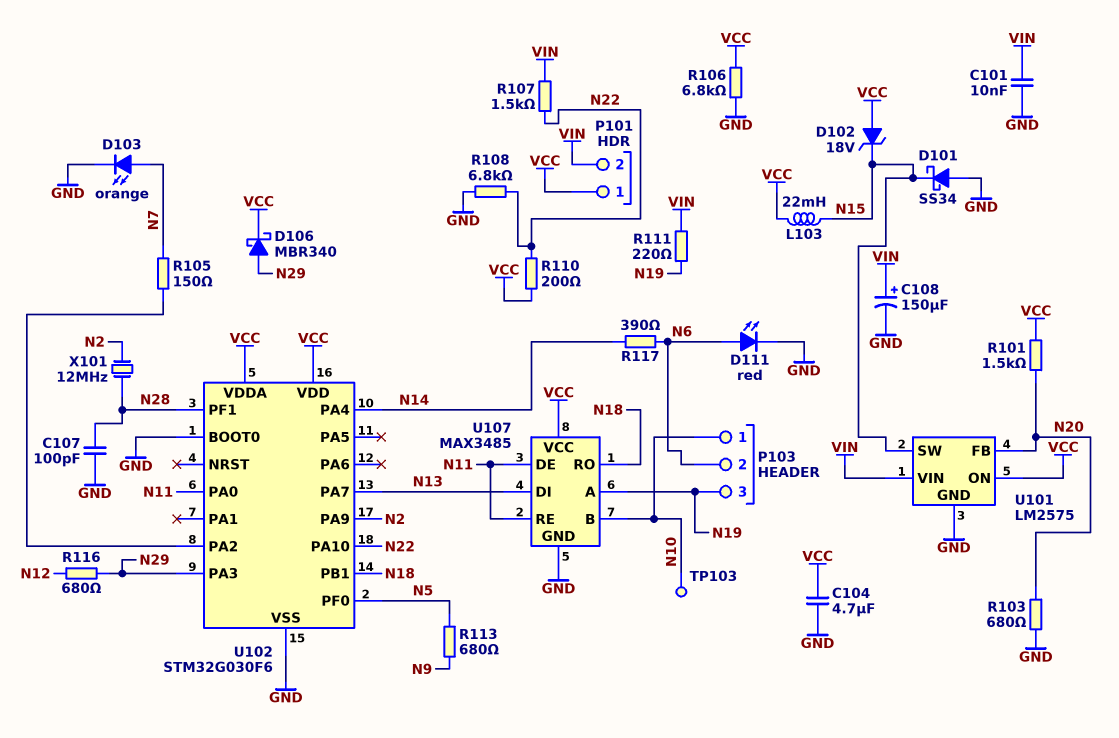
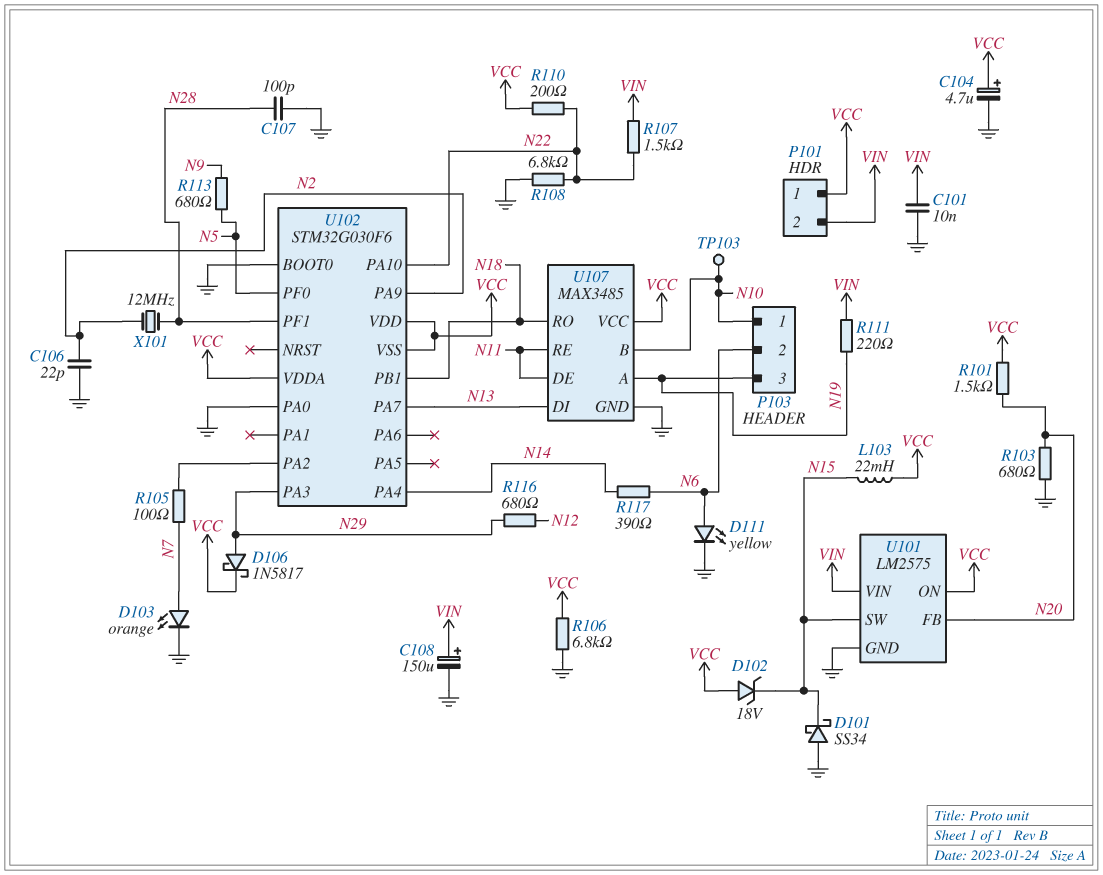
C104: 4.7uF (GND, VCC) -> 4.7uF (plus VCC, minus GND)
C106: none -> 22pF (GND, N2)
D106: schottky MBR340 (A N29, K VCC) -> schottky 1N5817 (A N29, K VCC)
D111: LED red (A N6, K GND) -> LED yellow (A N6, K GND)
R105: 150 (N7, U102/PA2) -> 100 (N7, U102/PA2)
U102 pin PA0: N11 -> GND
U102 pin VSS: GND -> VCC

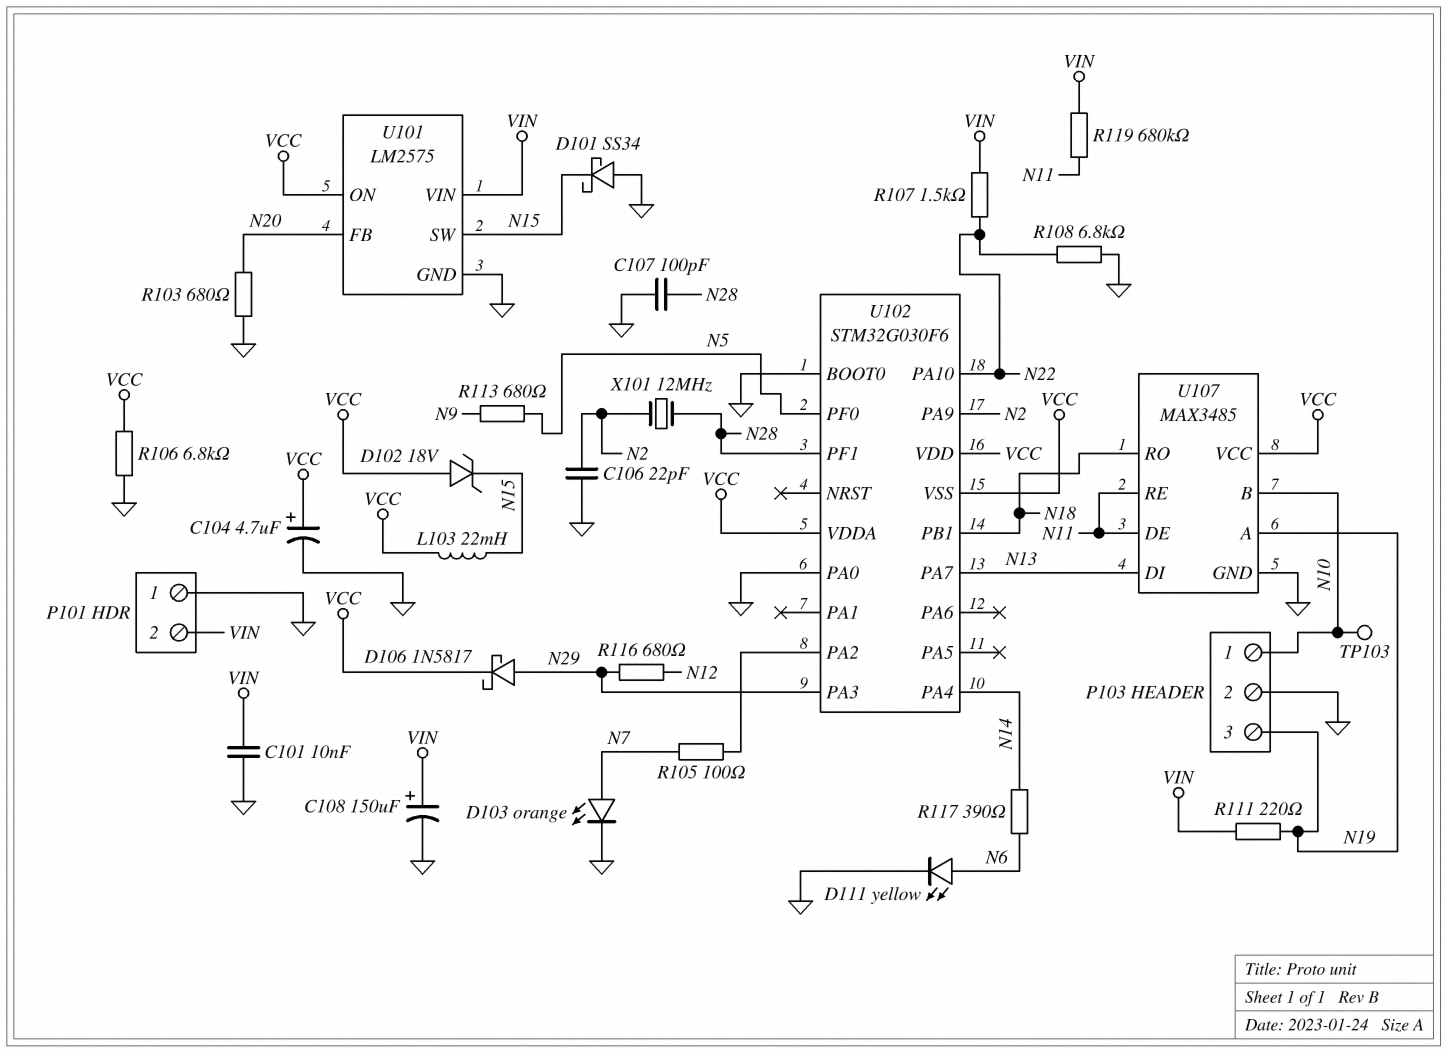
P101 pin 1: VCC -> GND
P103 pin 2: N6 -> GND
R101: 1.5k (N20, VCC) -> none
R110: 200 (N22, VCC) -> none
R119: none -> 680k (N11, VIN)

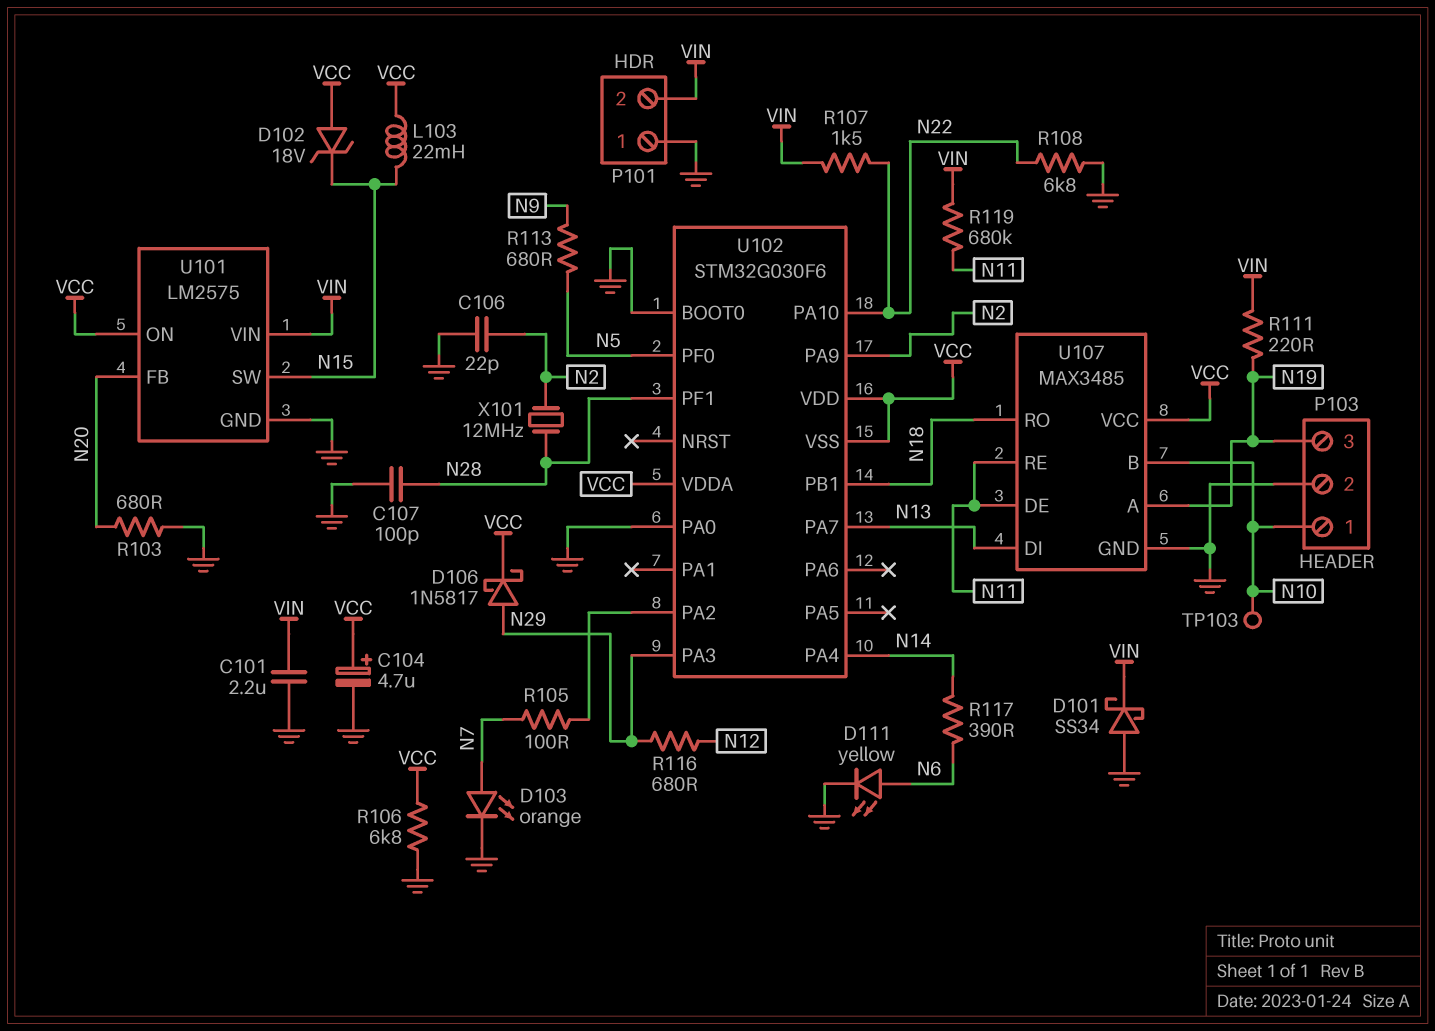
C101: 10nF (GND, VIN) -> 2.2uF (GND, VIN)
C108: 150uF (plus VIN, minus GND) -> none
D101: schottky SS34 (A GND, K N15) -> schottky SS34 (A GND, K VIN)

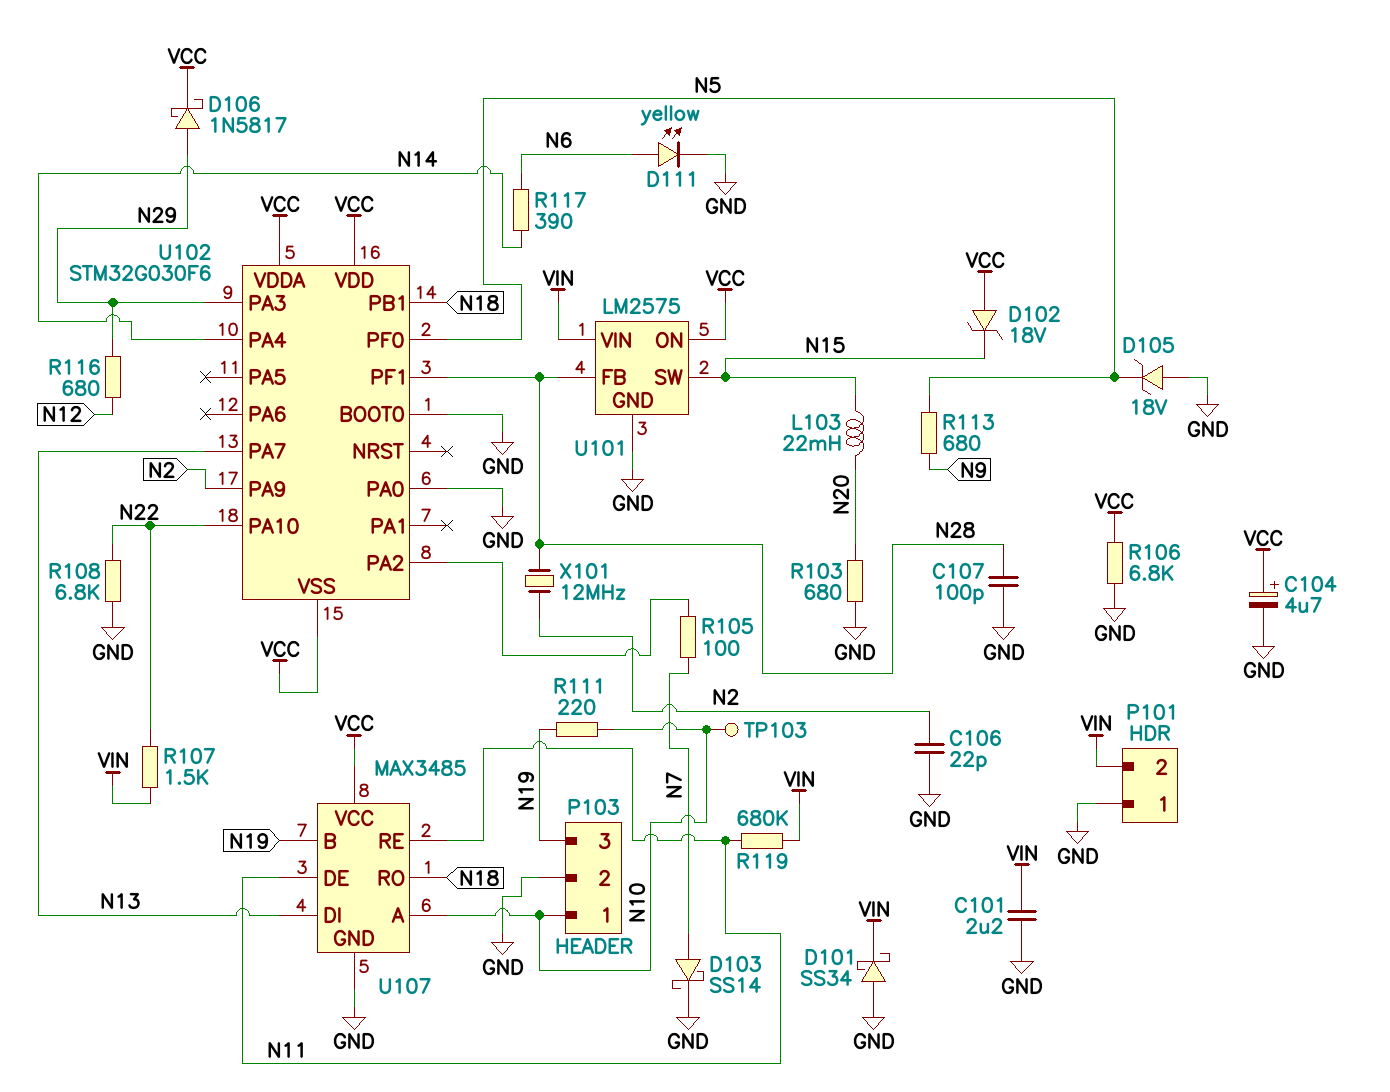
D103: LED orange (A N7, K GND) -> schottky SS14 (A N7, K GND)
D105: none -> zener 18V (A GND, K N5)
L103: 22mH (N15, VCC) -> 22mH (N15, N20)
R111: 220 (N19, VIN) -> 220 (N10, N19)
U101 pin FB: N20 -> N28
U107 pin A: N19 -> N10
U107 pin B: N10 -> N19

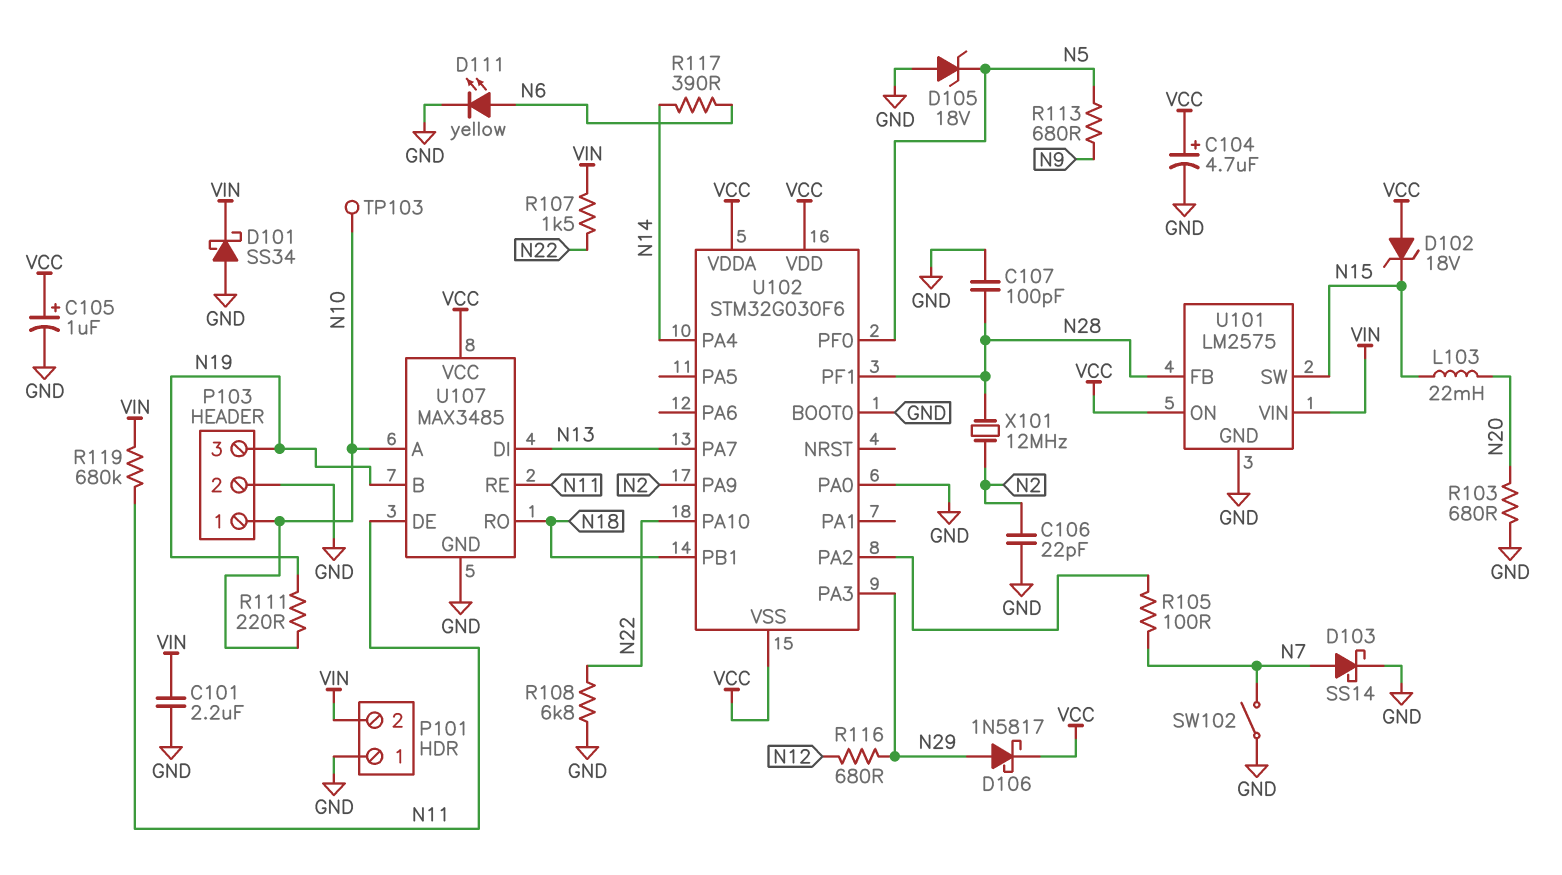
C105: none -> 1uF (plus VCC, minus GND)
R106: 6.8k (GND, VCC) -> none
SW102: none -> switch (GND, N7)

